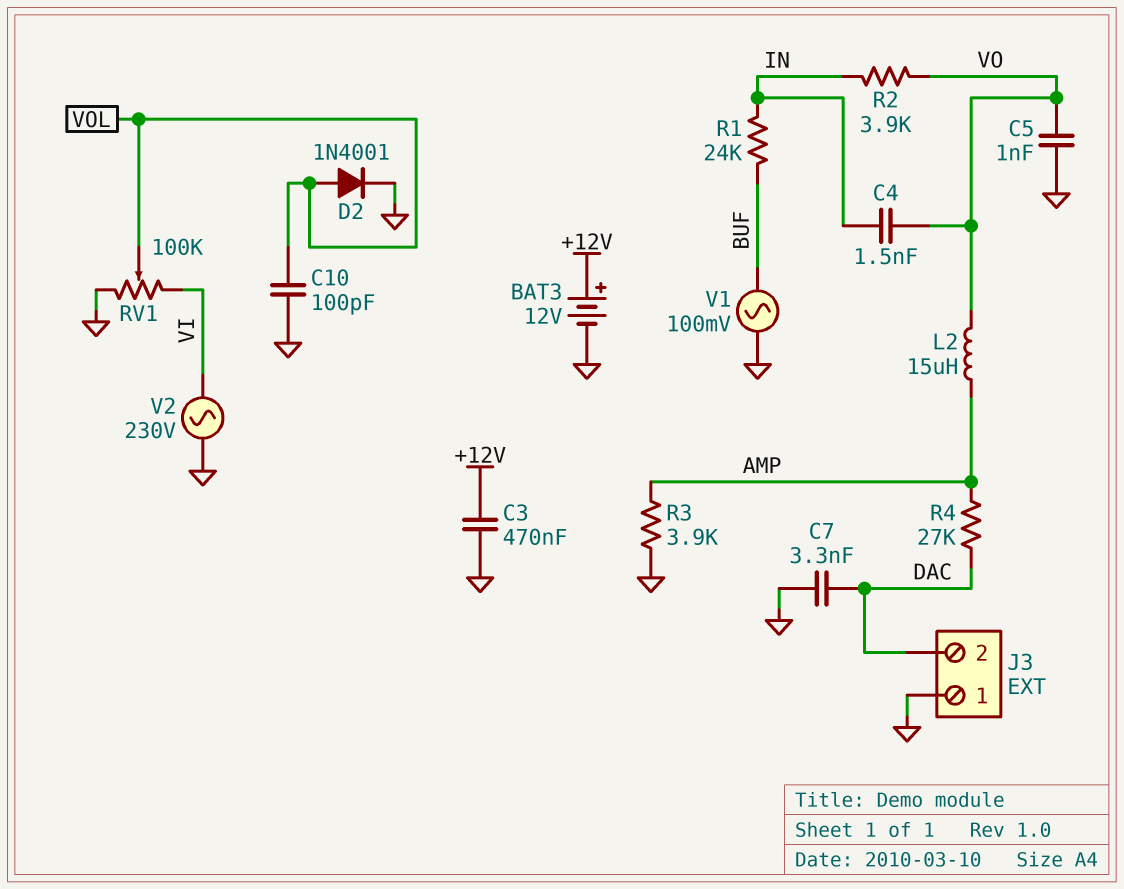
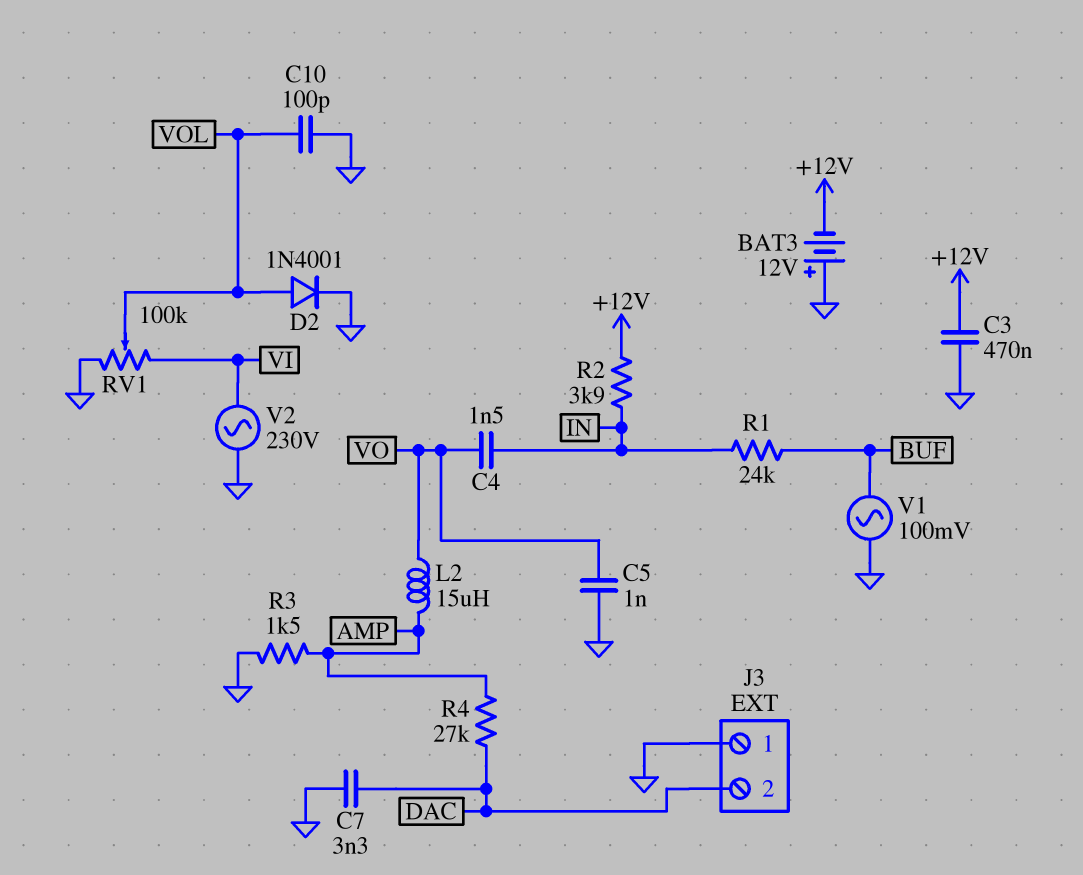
BAT3: 12V (plus +12V, minus GND) -> 12V (plus GND, minus +12V)
R2: 3.9k (IN, VO) -> 3.9k (+12V, IN)
R3: 3.9k (AMP, GND) -> 1.5k (AMP, GND)

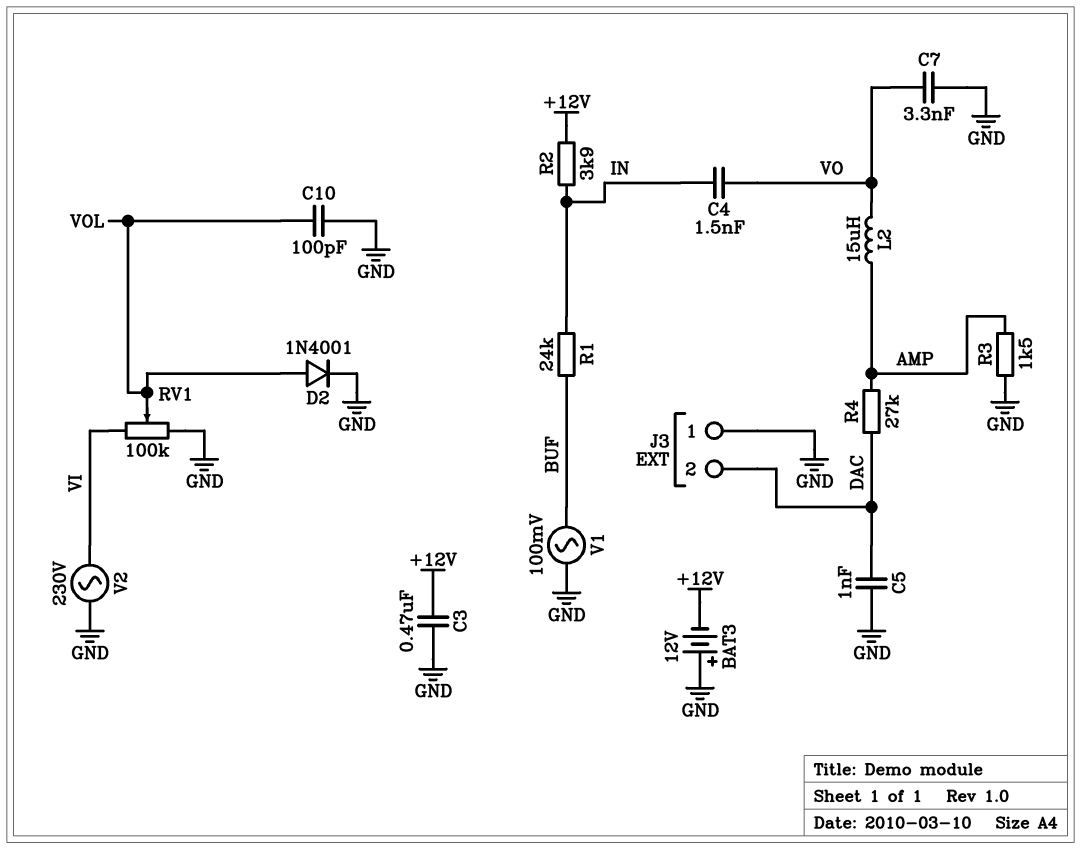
C5: 1nF (GND, VO) -> 1nF (DAC, GND)
C7: 3.3nF (DAC, GND) -> 3.3nF (GND, VO)

